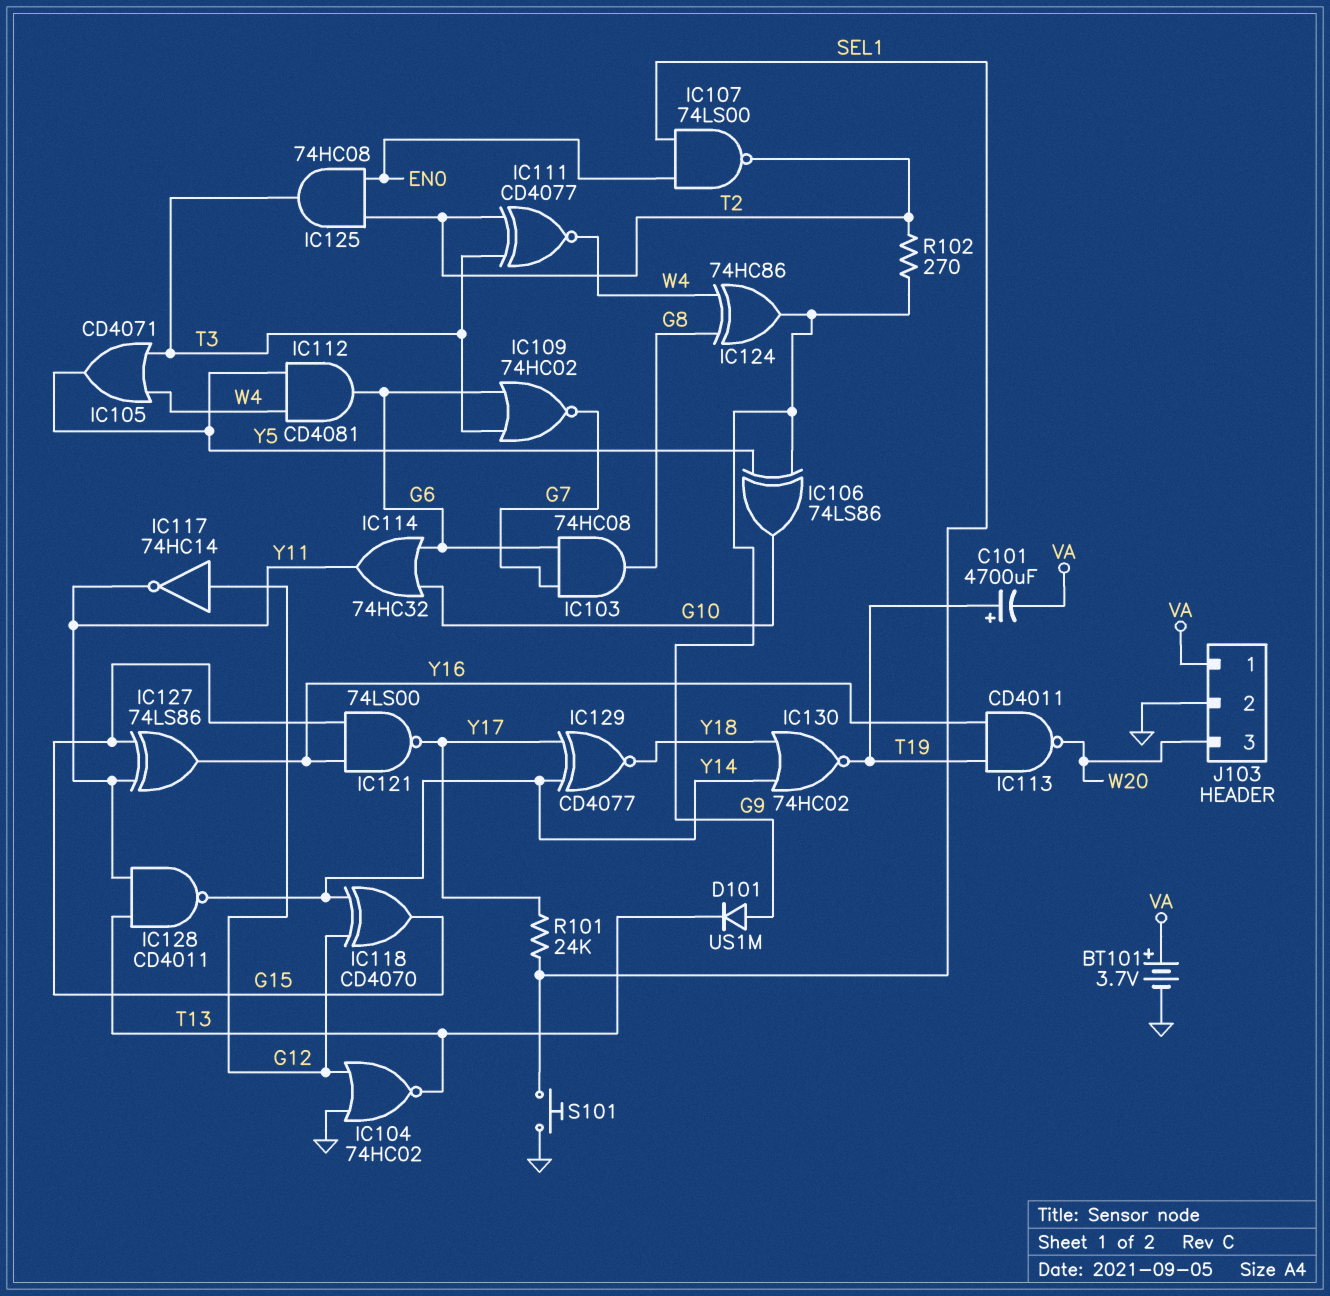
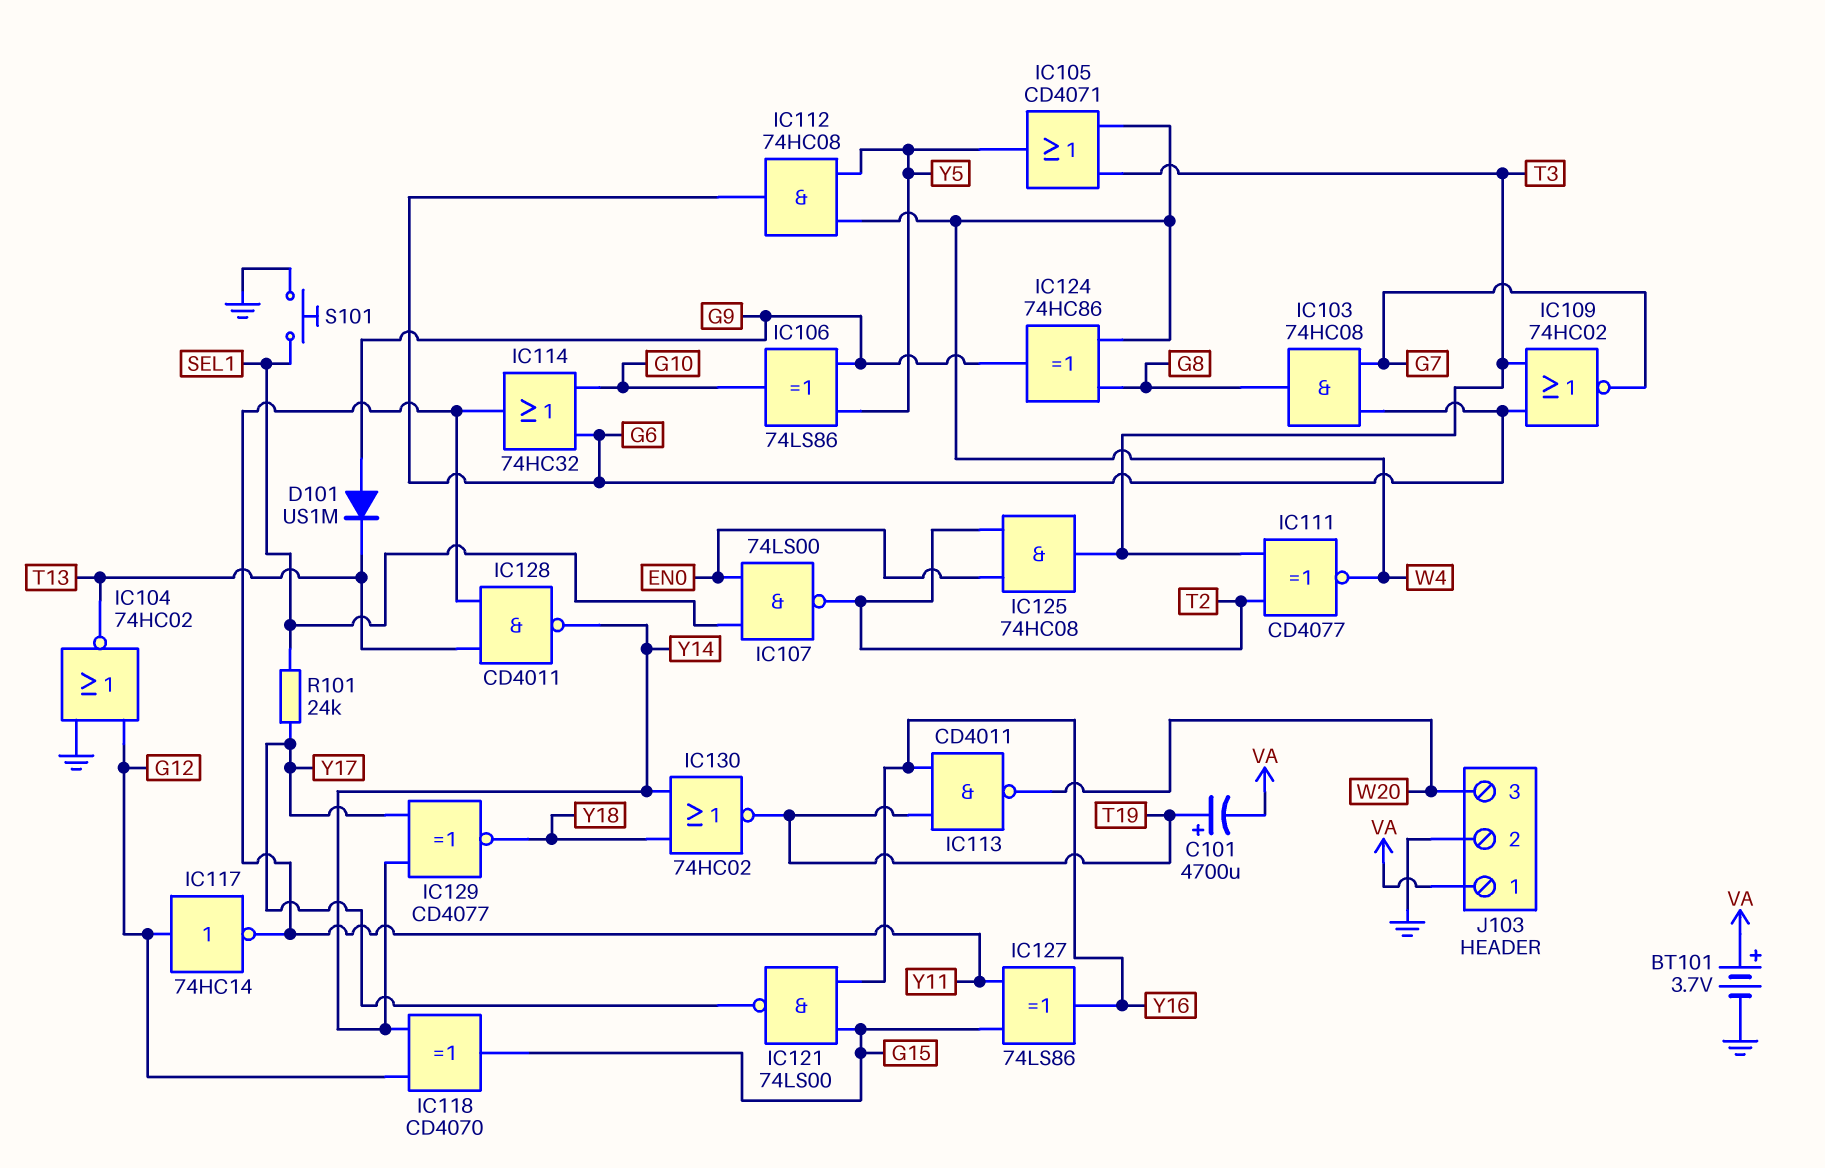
IC112: AND CD4081 (in W4, in Y5, out G6) -> AND 74HC08 (in W4, in Y5, out G6)
R102: 270 (G9, T2) -> none

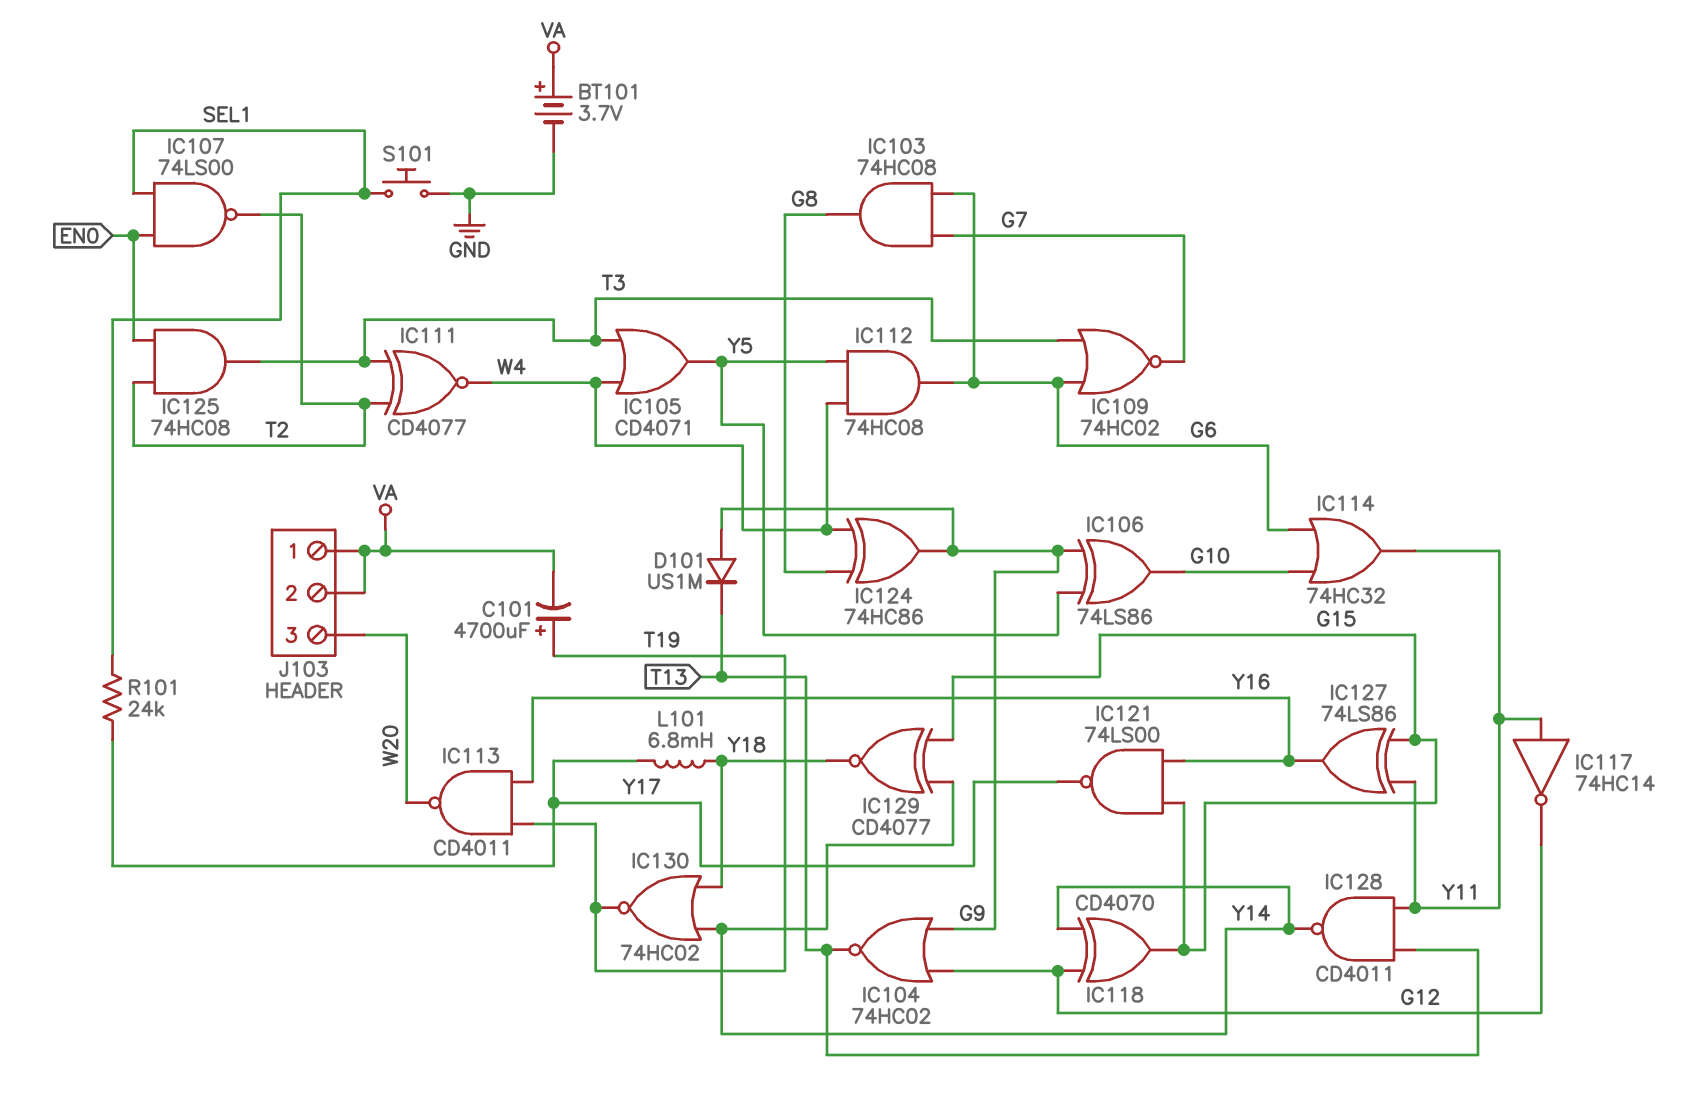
IC104: NOR 74HC02 (in G12, in GND, out T13) -> NOR 74HC02 (in G9, in G12, out T13)
IC117: NOT 74HC14 (in G12, out Y11) -> NOT 74HC14 (in Y11, out G12)
IC129: XNOR CD4077 (in Y14, in Y17, out Y18) -> XNOR CD4077 (in G15, in Y14, out Y18)
J103 pin 2: GND -> VA
L101: none -> 6.8mH (Y17, Y18)

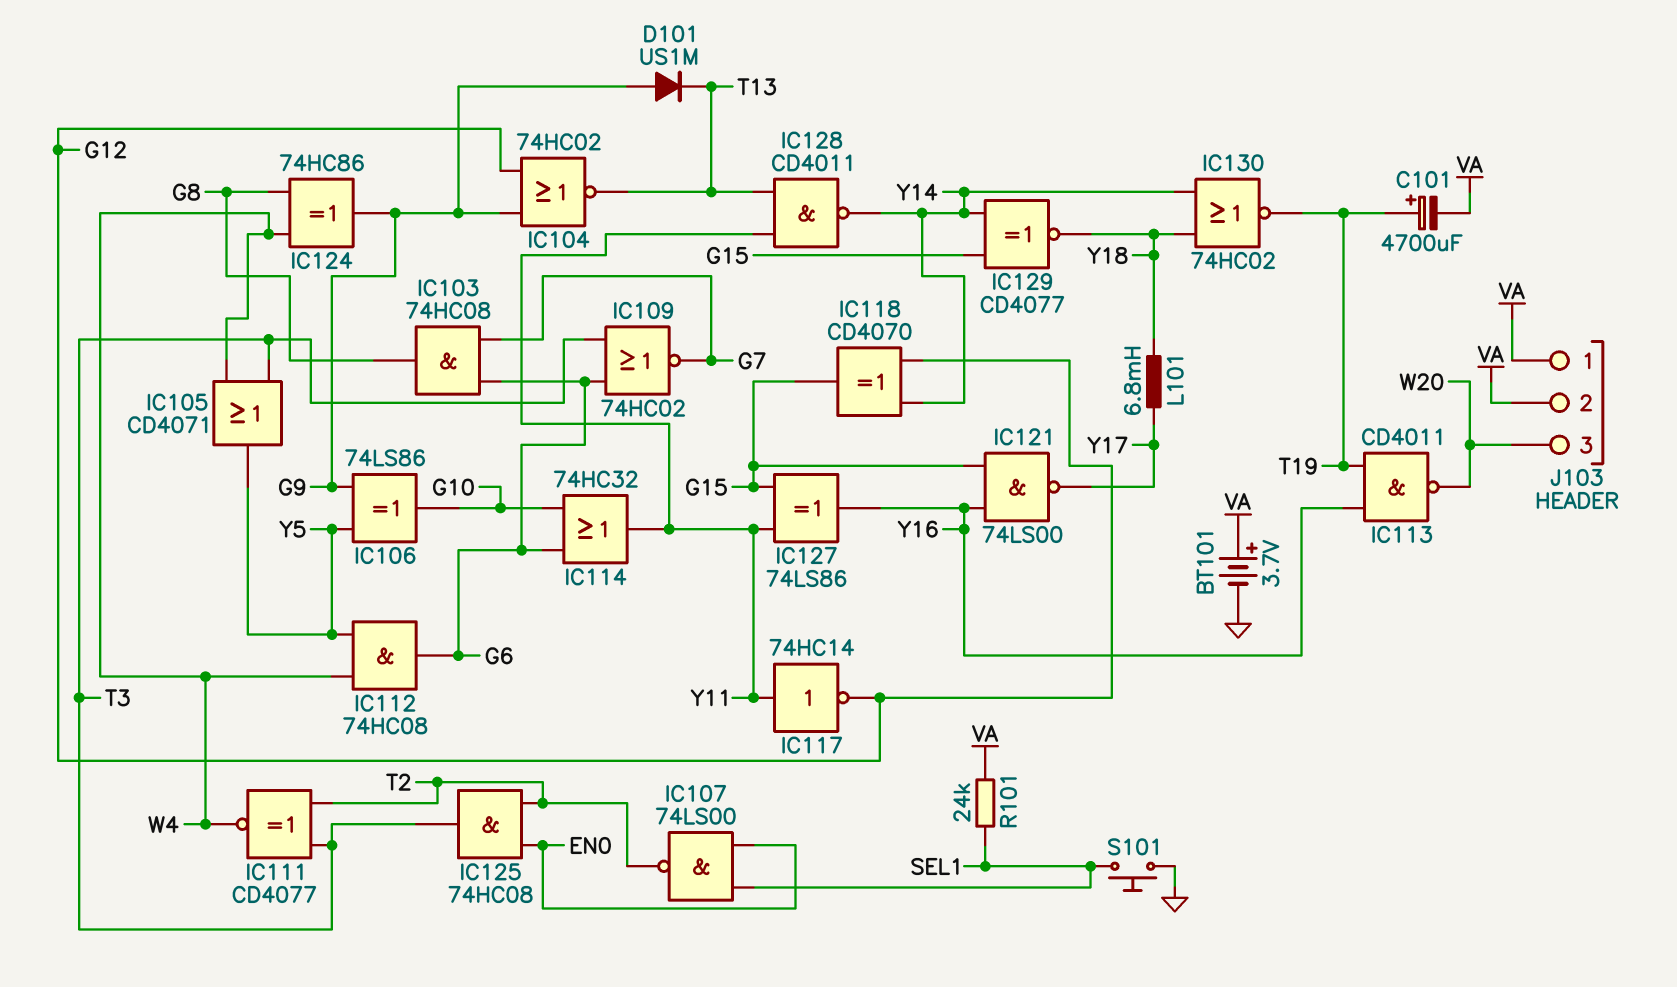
R101: 24k (SEL1, Y17) -> 24k (SEL1, VA)

